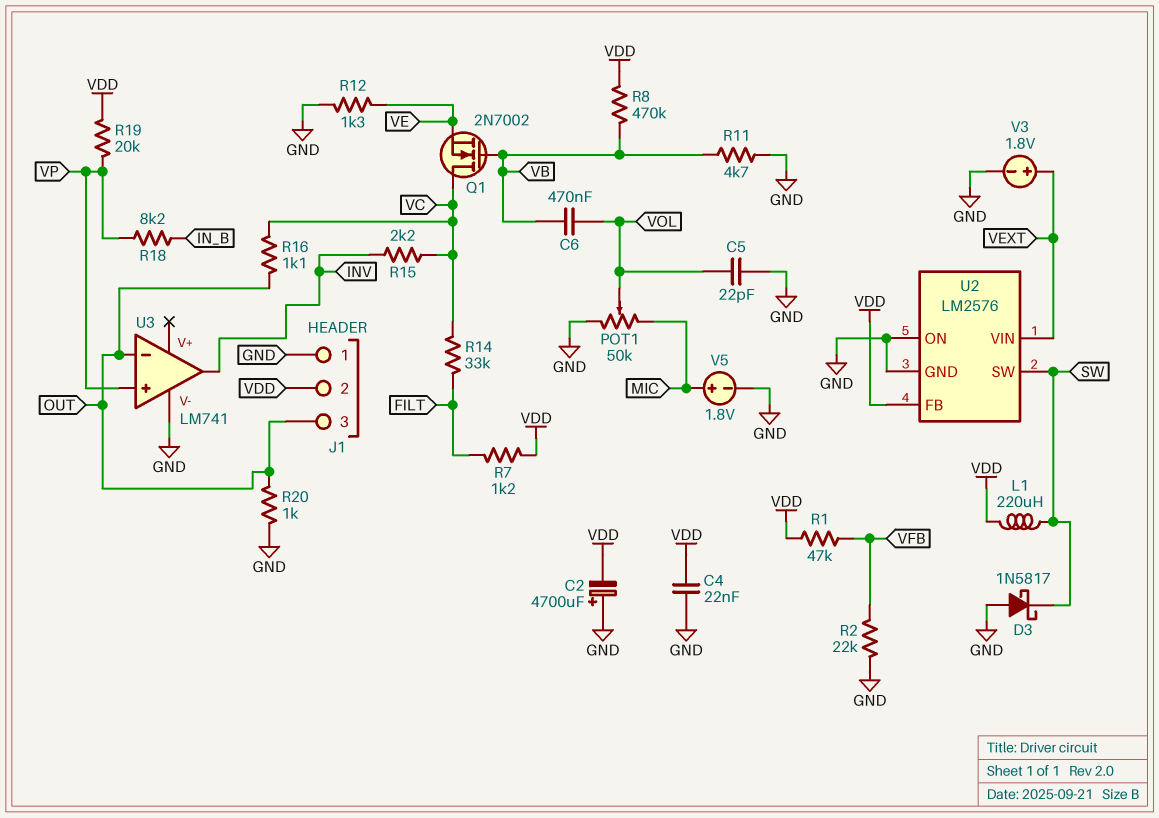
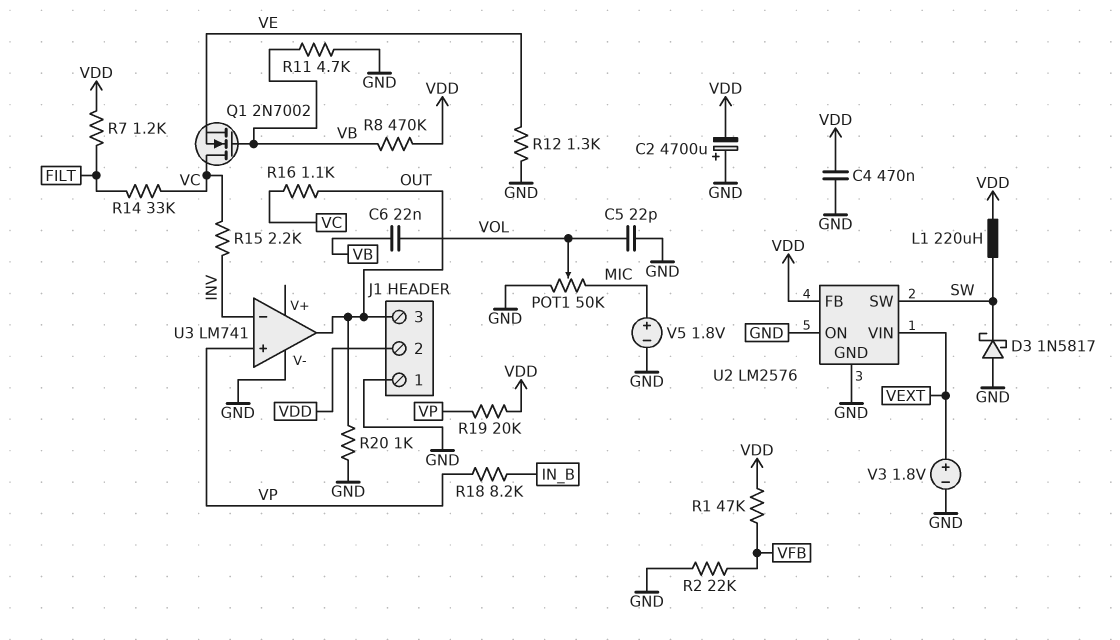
C4: 22nF (GND, VDD) -> 470nF (GND, VDD)
C6: 470nF (VB, VOL) -> 22nF (VB, VOL)
U3 pin in-: OUT -> INV
U3 pin out: INV -> OUT

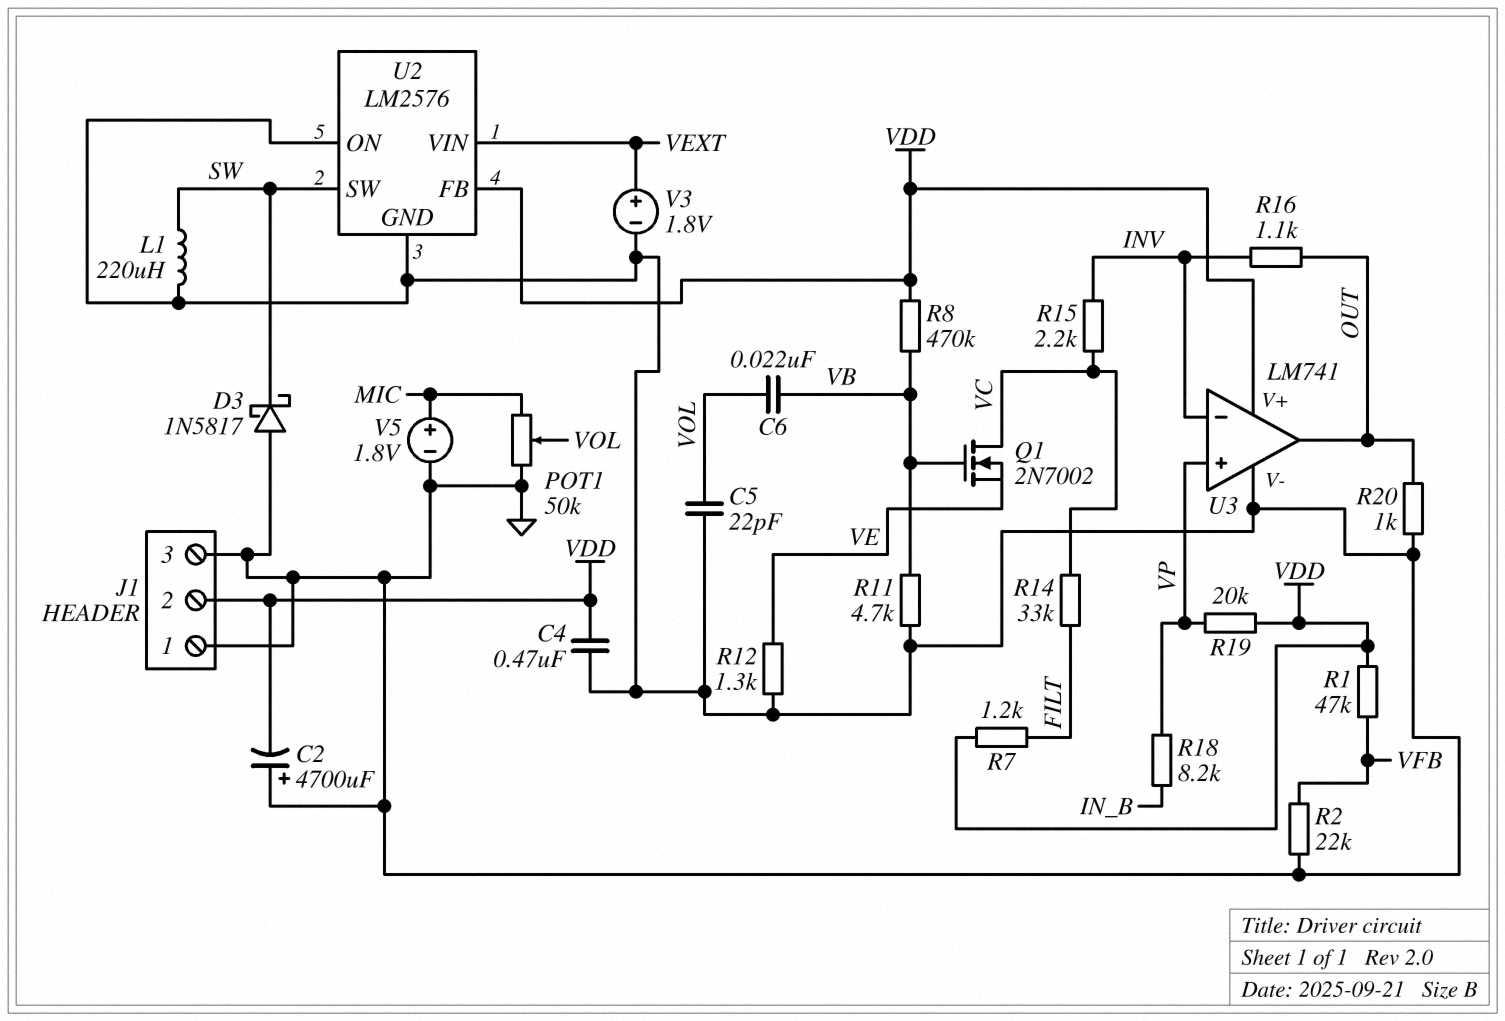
J1 pin 3: OUT -> GND
L1: 220uH (SW, VDD) -> 220uH (GND, SW)
R16: 1.1k (OUT, VC) -> 1.1k (INV, OUT)
U3 pin V+: none -> VDD

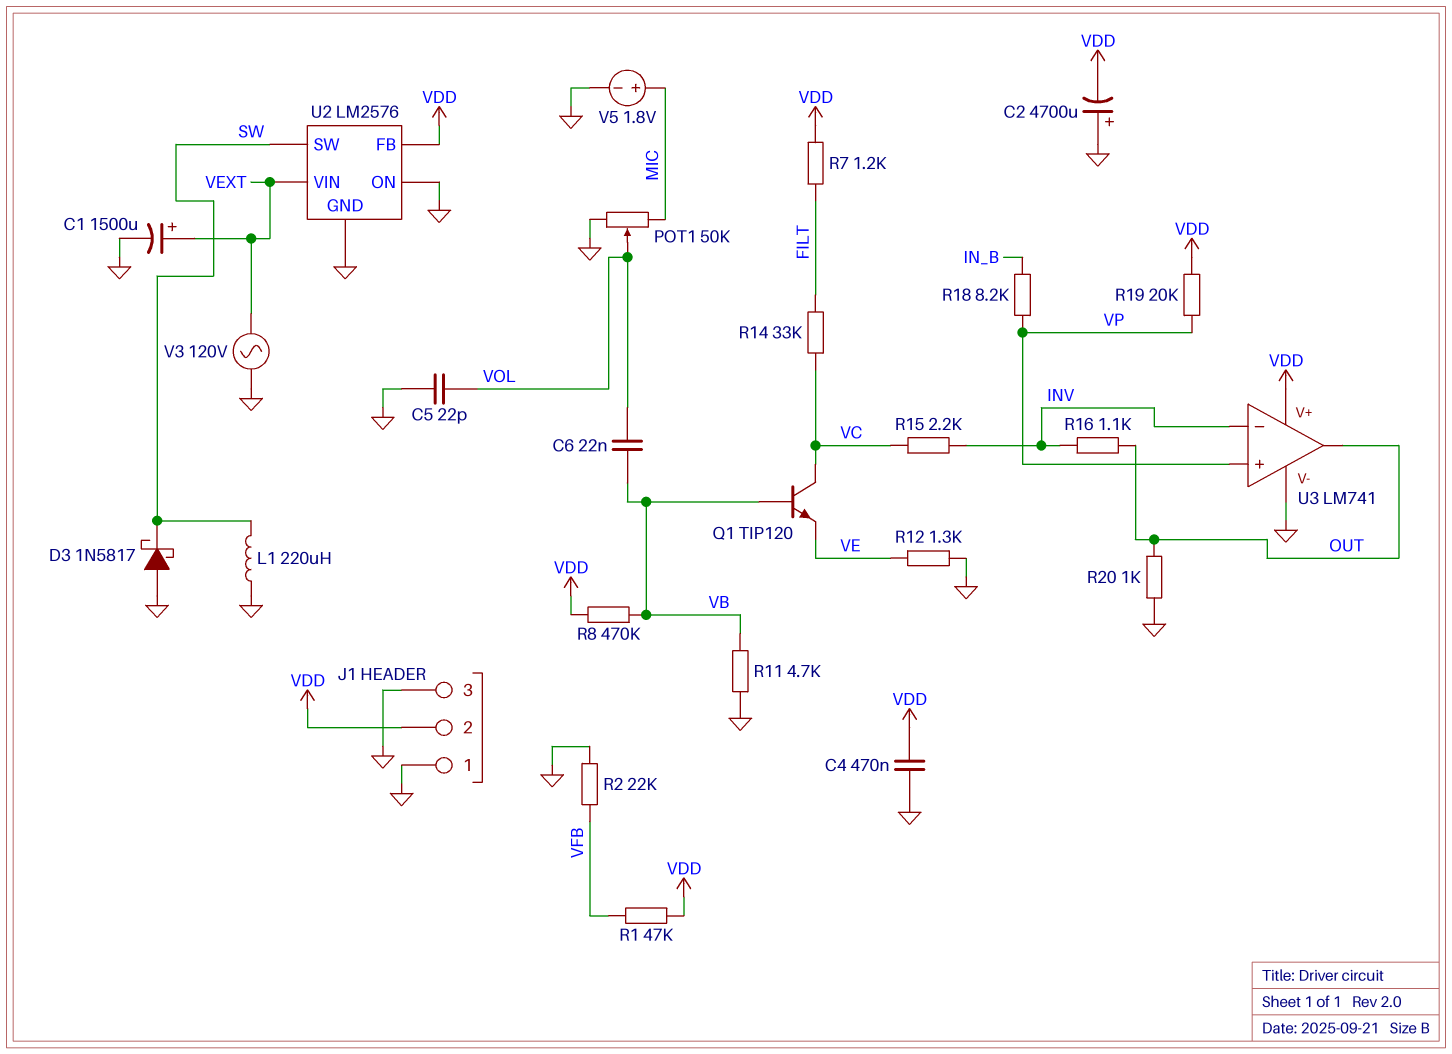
C1: none -> 1500uF (plus VEXT, minus GND)
Q1: NMOS 2N7002 (G VB, D VC, S VE) -> NPN TIP120 (B VB, C VC, E VE)
V3: 1.8V (plus VEXT, minus GND) -> AC 120V (GND, VEXT)

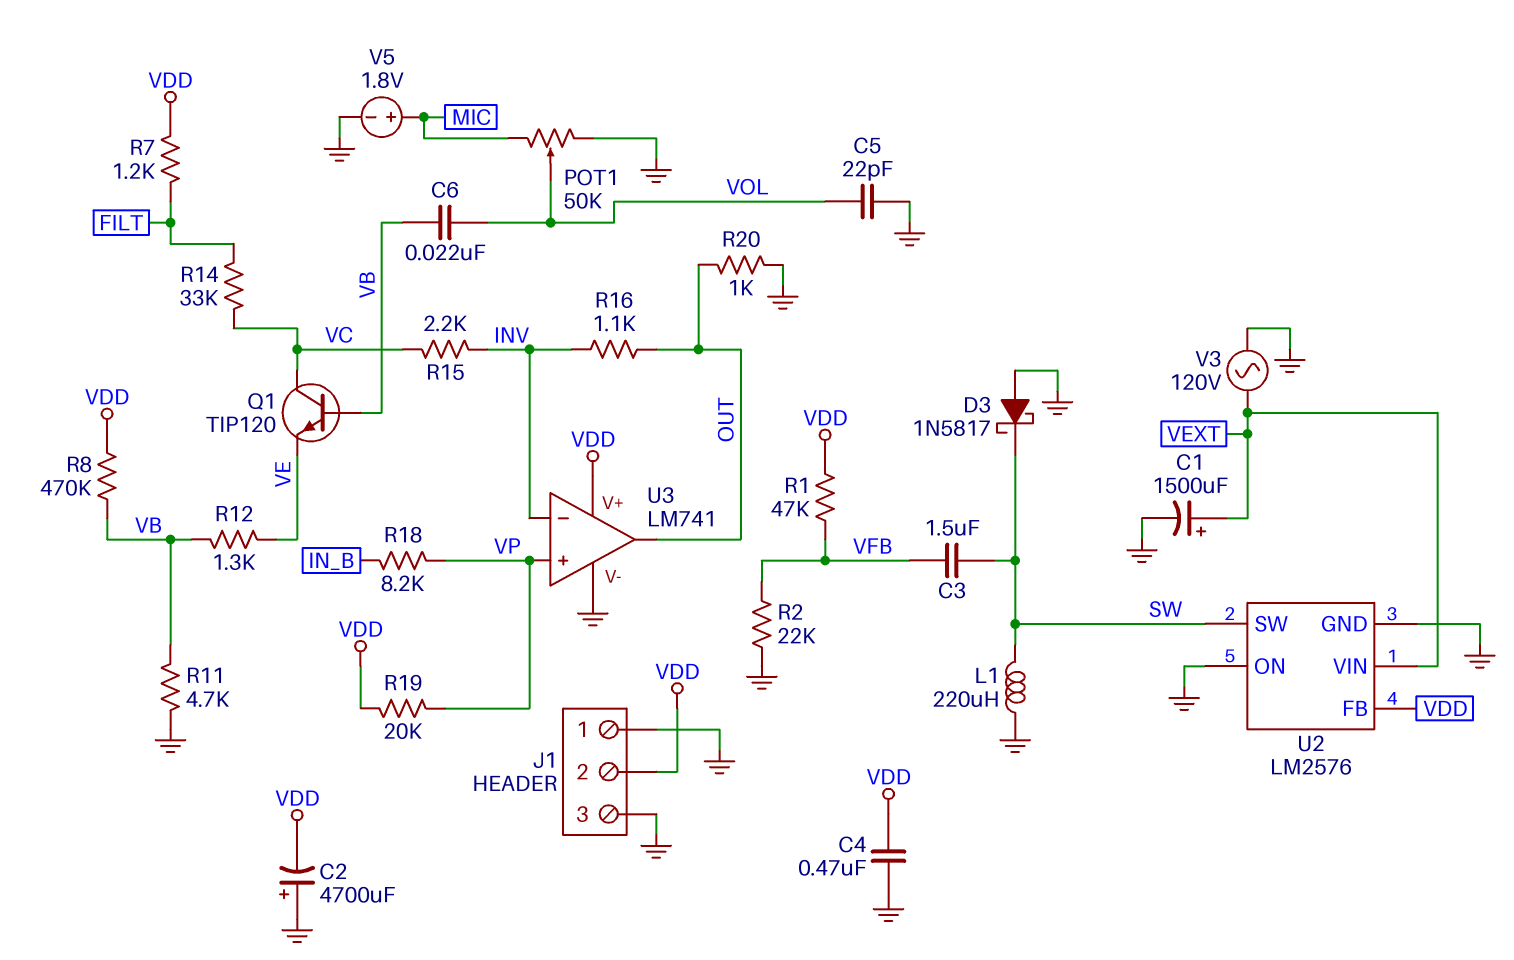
C3: none -> 1.5uF (SW, VFB)
R12: 1.3k (GND, VE) -> 1.3k (VB, VE)

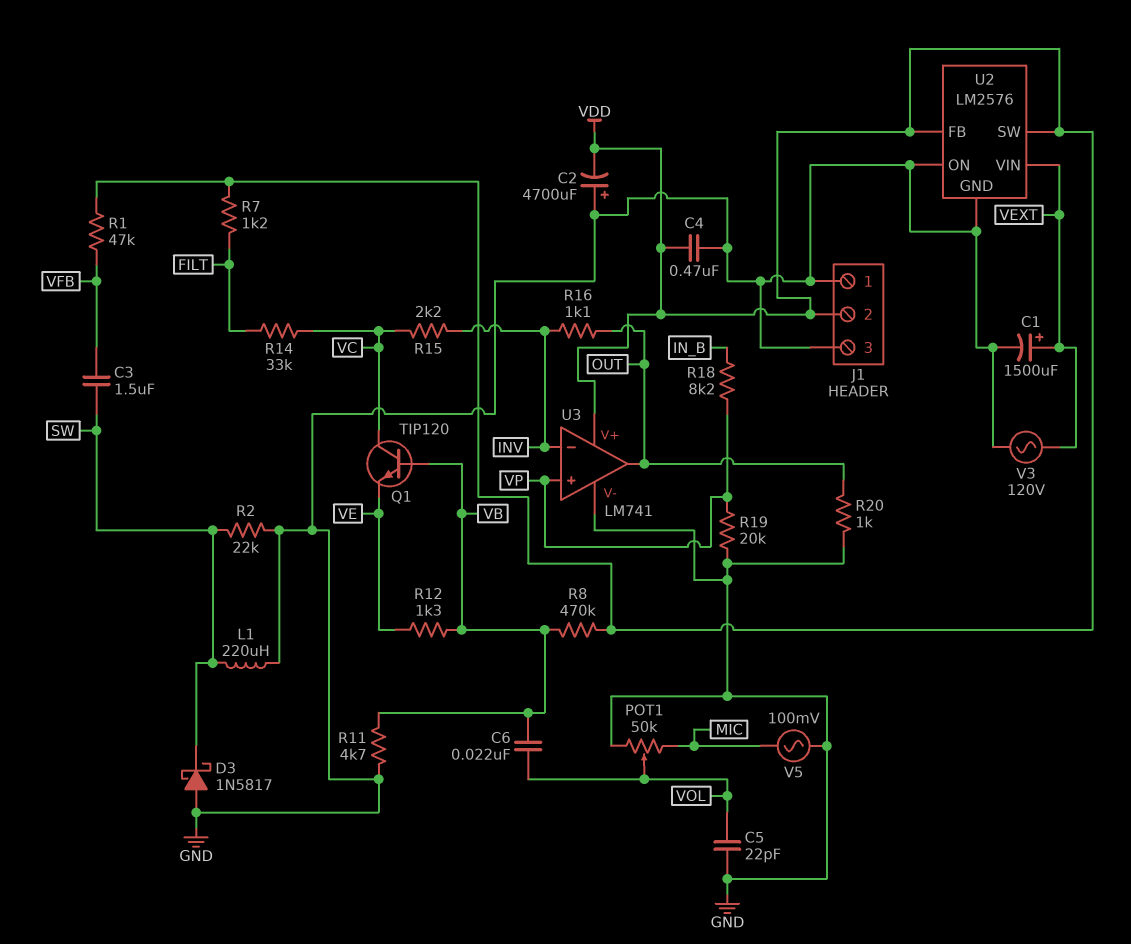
R2: 22k (GND, VFB) -> 22k (GND, SW)
R19: 20k (VDD, VP) -> 20k (GND, VP)
U2 pin SW: SW -> VDD
V5: 1.8V (plus MIC, minus GND) -> AC 100mV (GND, MIC)

